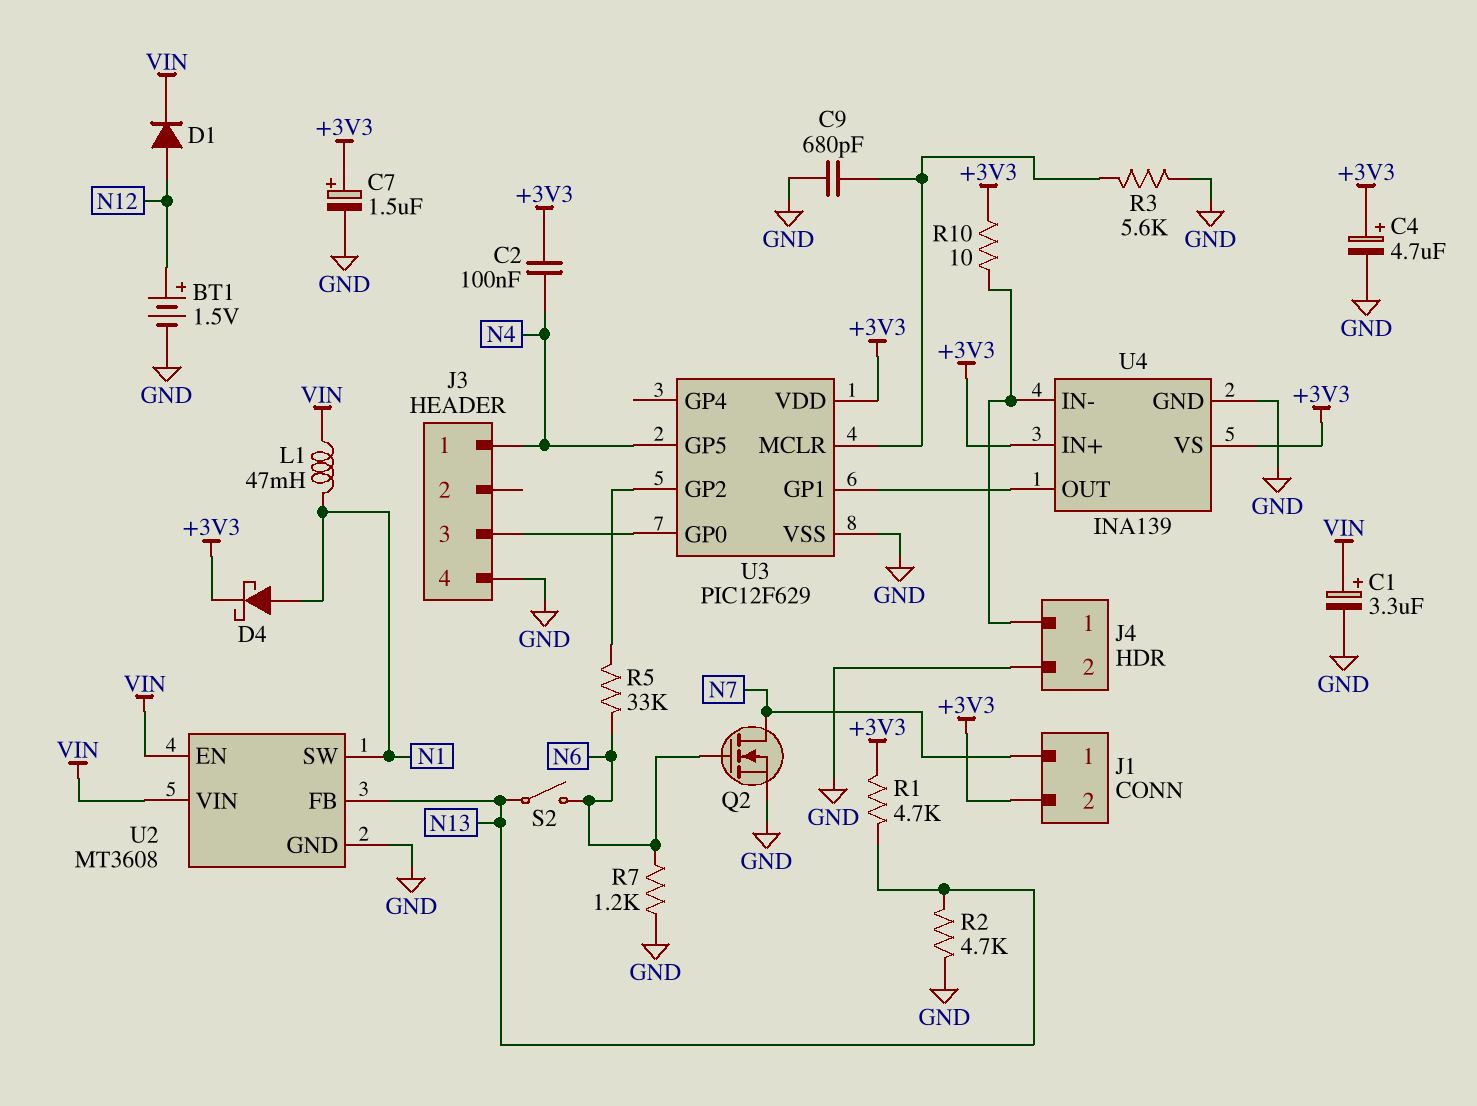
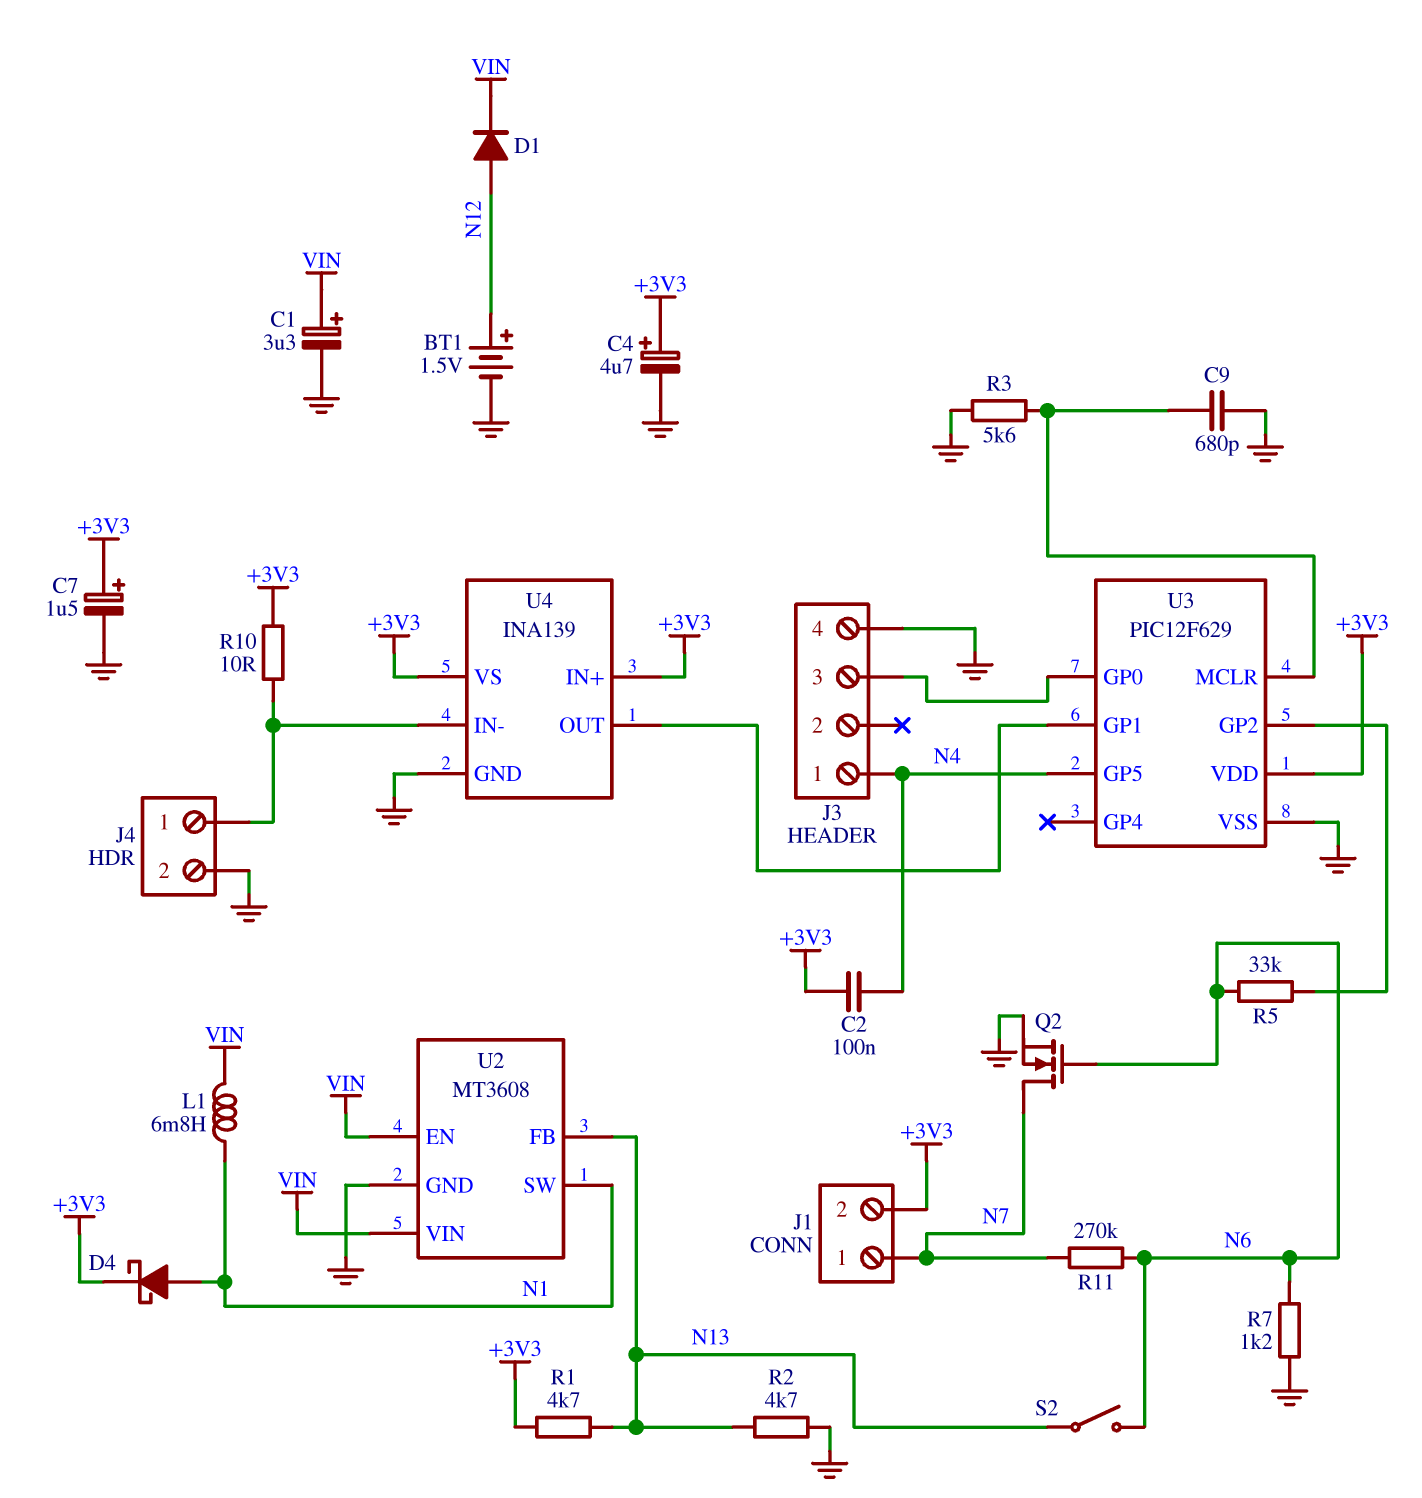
L1: 47mH (N1, VIN) -> 6.8mH (N1, VIN)
R11: none -> 270k (N6, N7)

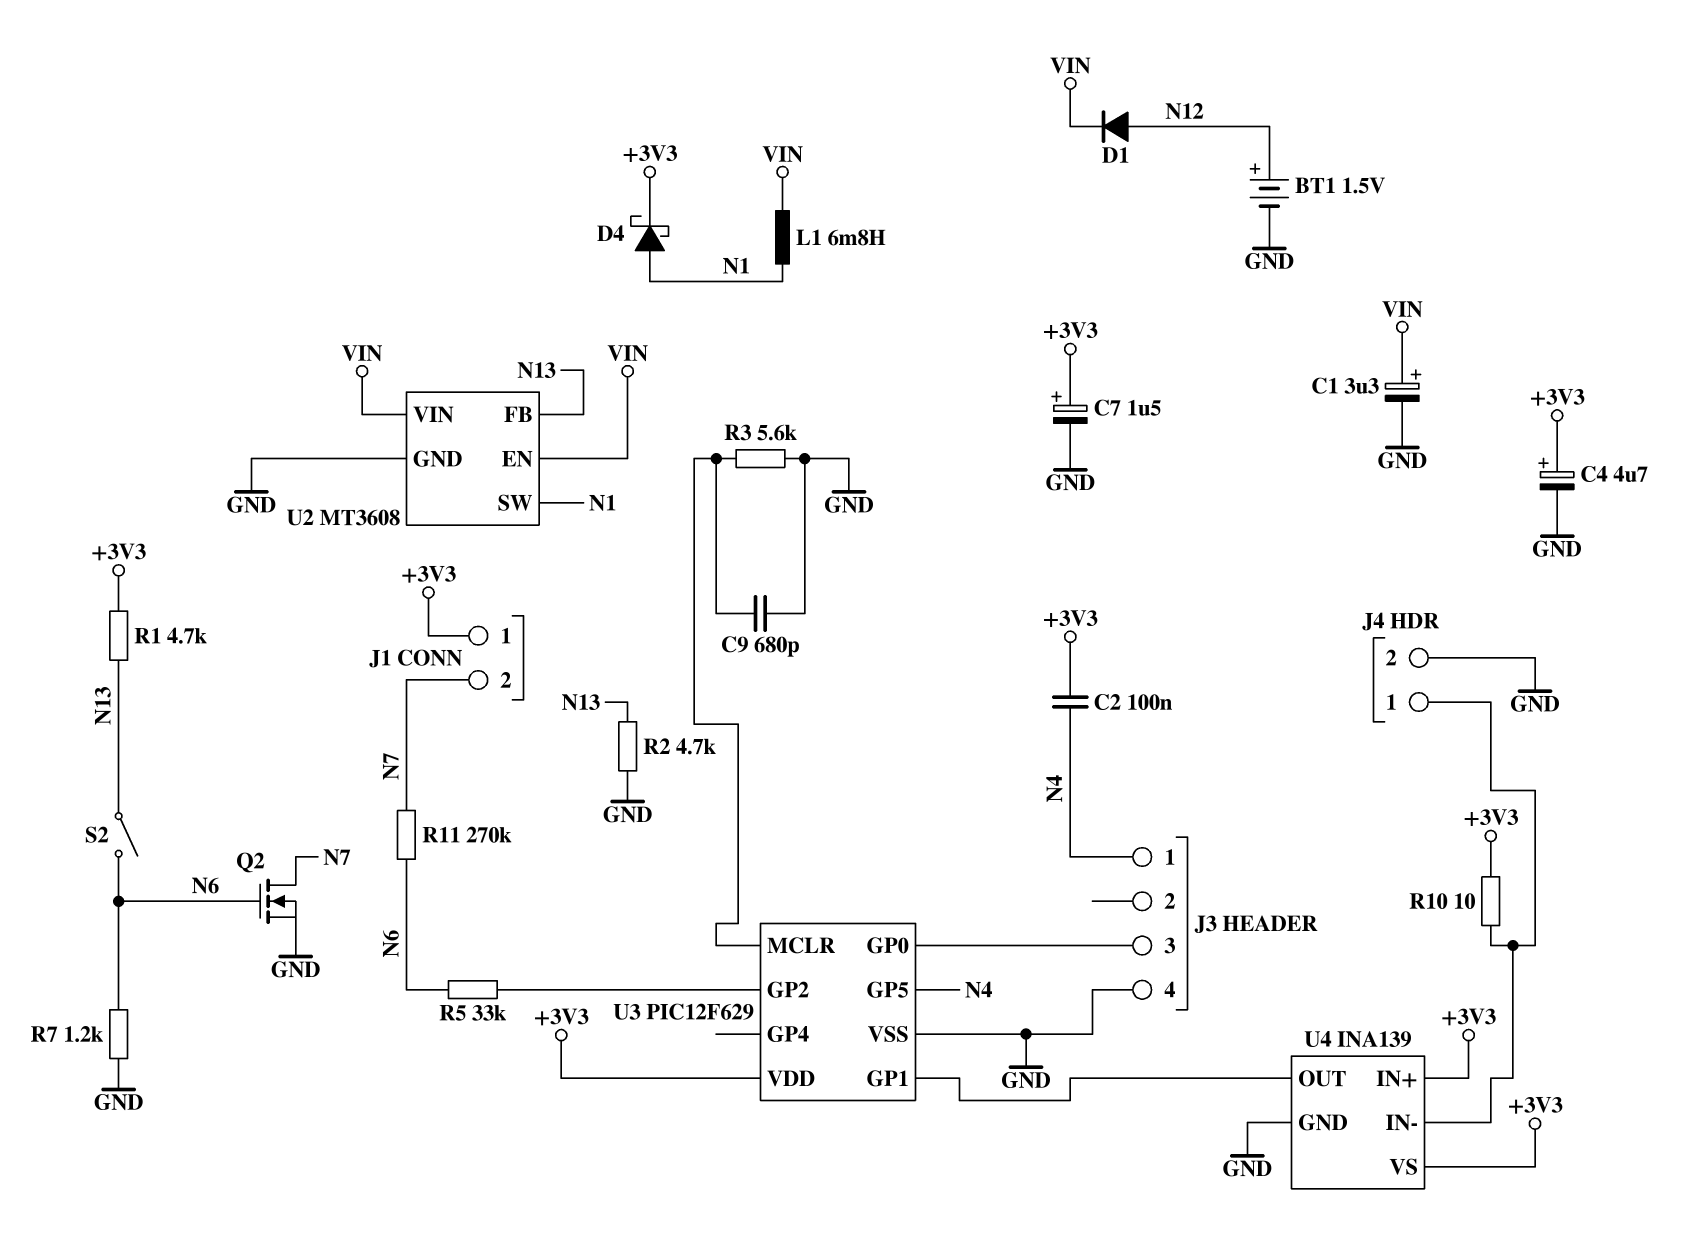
J1 pin 1: N7 -> +3V3
J1 pin 2: +3V3 -> N7

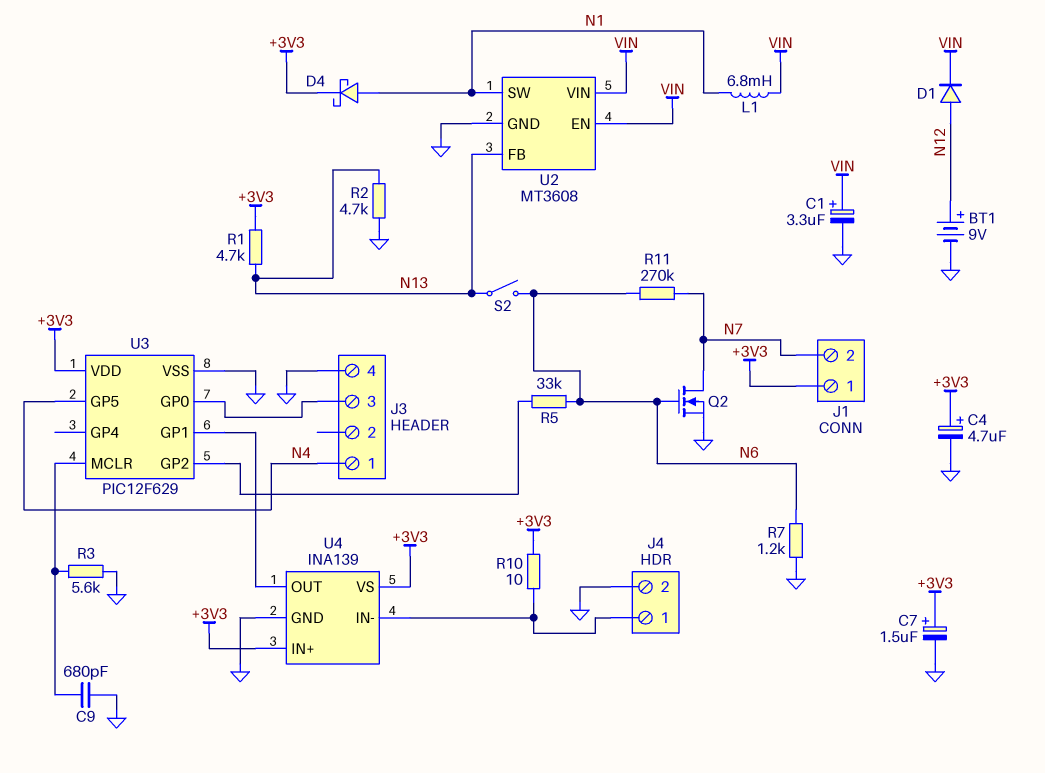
BT1: 1.5V (plus N12, minus GND) -> 9V (plus N12, minus GND)
C2: 100nF (+3V3, N4) -> none

